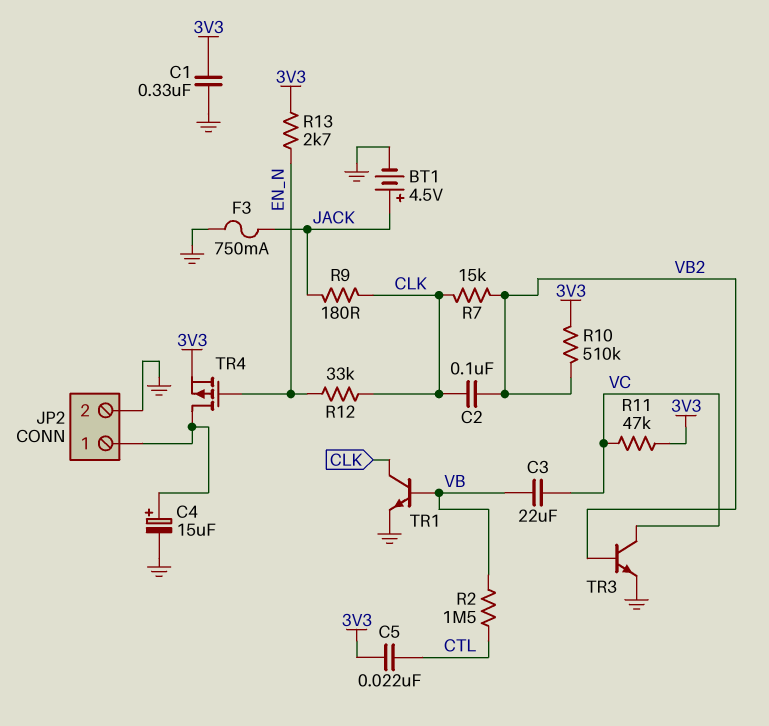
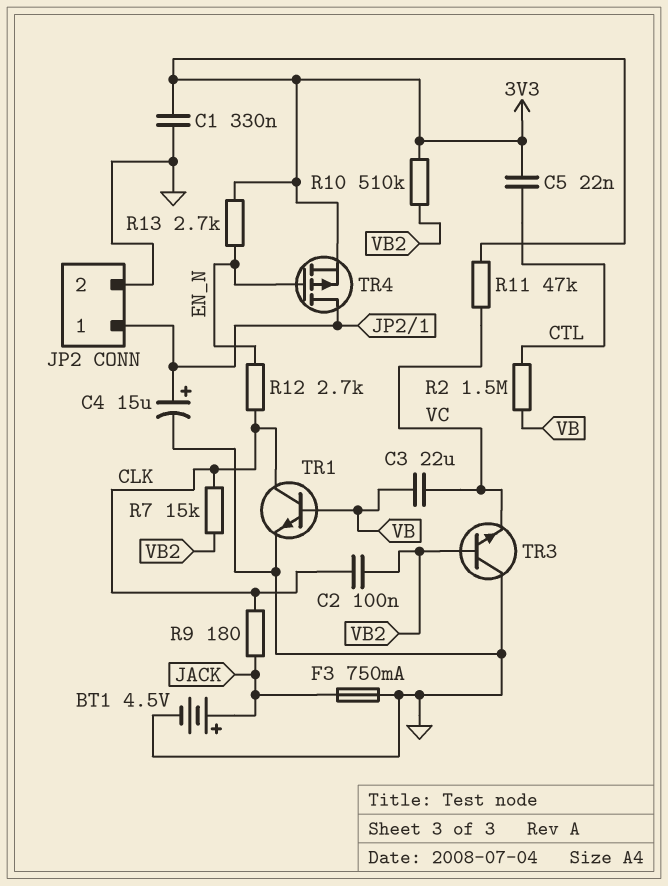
R12: 33k (CLK, EN_N) -> 2.7k (CLK, EN_N)
TR3: NPN (B VB2, C VC, E GND) -> NPN (B VB2, C GND, E VC)

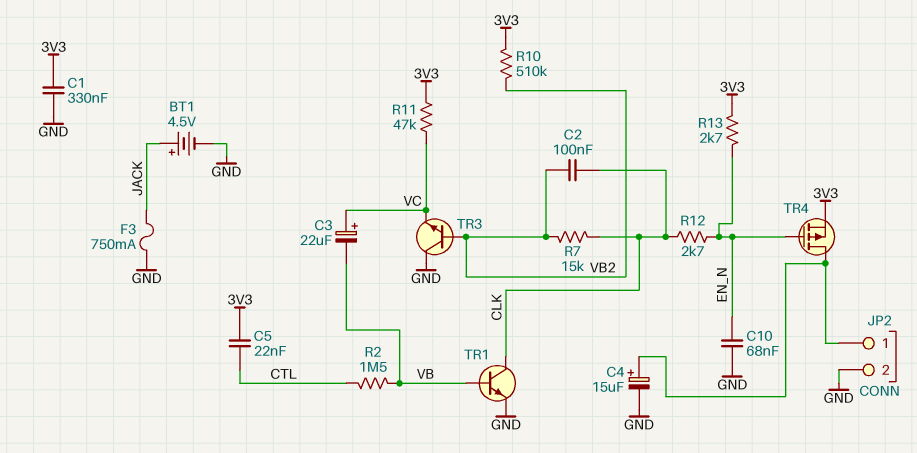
C3: 22uF (VB, VC) -> 22uF (plus VC, minus VB)
C10: none -> 68nF (EN_N, GND)
R9: 180 (CLK, JACK) -> none

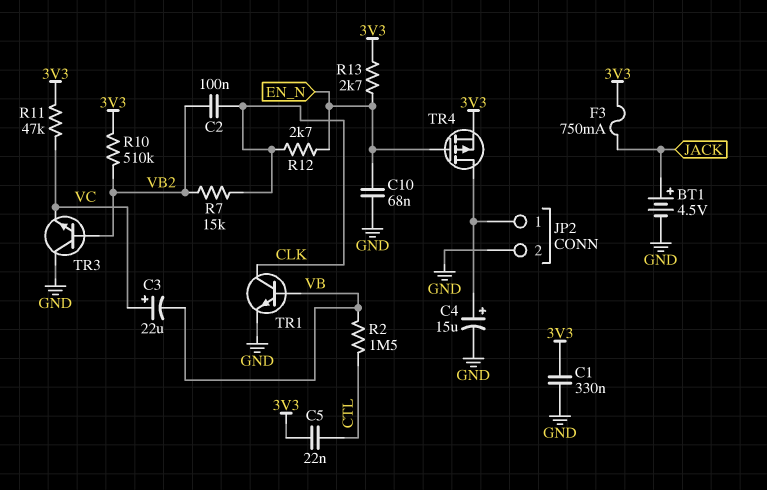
F3: 750mA (GND, JACK) -> 750mA (3V3, JACK)

